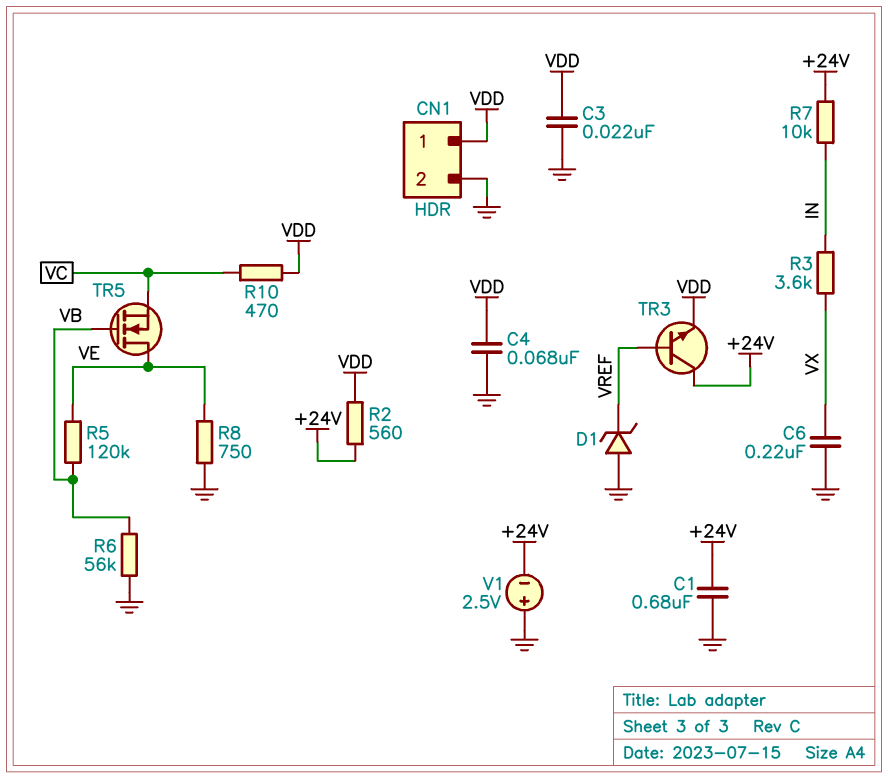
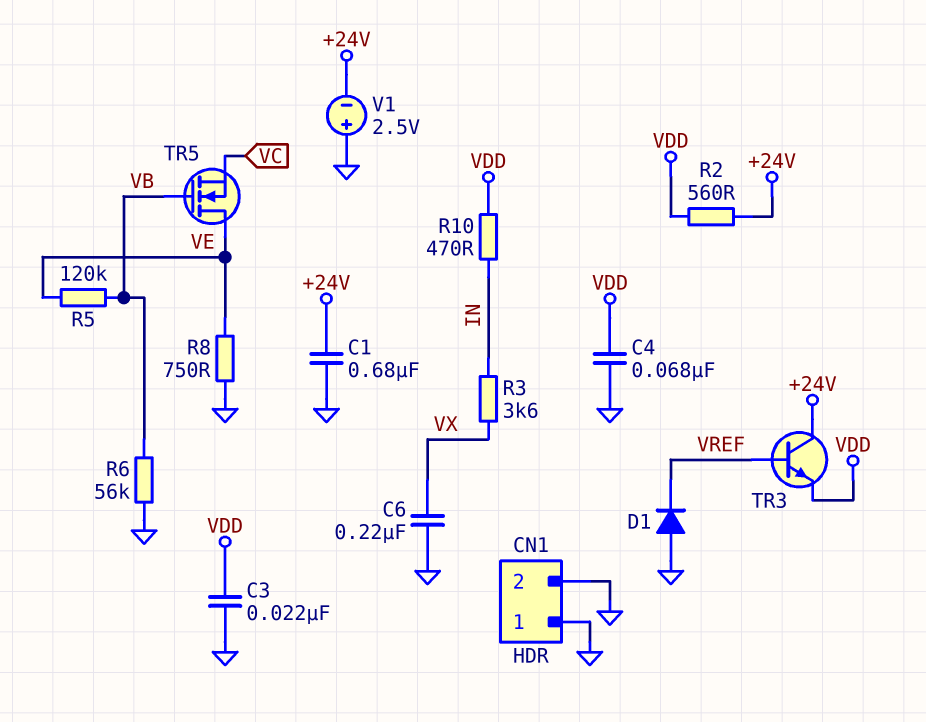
CN1 pin 1: VDD -> GND
D1: zener (A GND, K VREF) -> diode (A GND, K VREF)
R7: 10k (+24V, IN) -> none
R10: 470 (VC, VDD) -> 470 (IN, VDD)

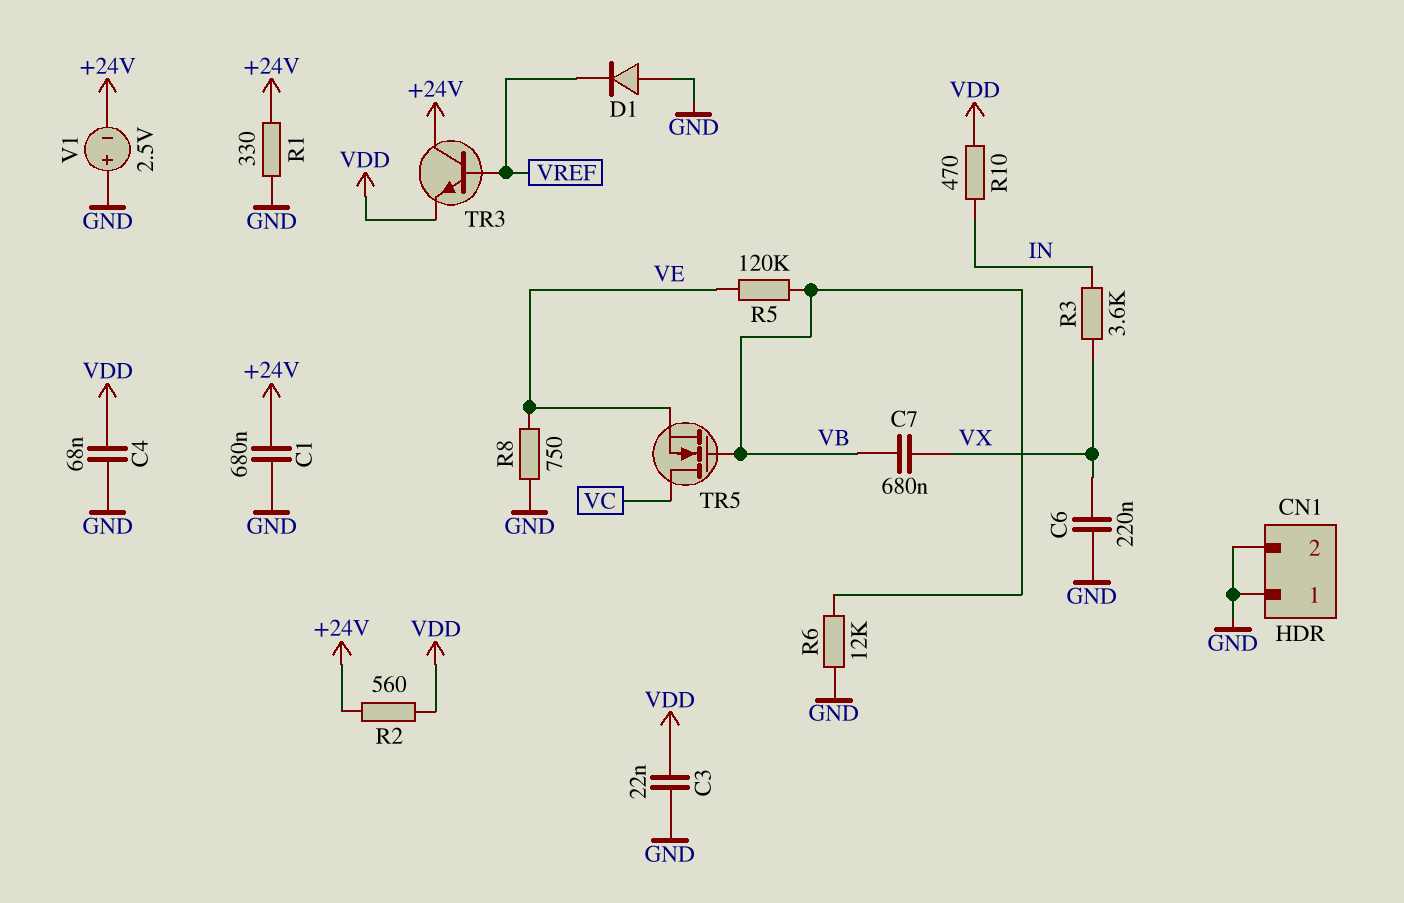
C7: none -> 680nF (VB, VX)
R1: none -> 330 (+24V, GND)
R6: 56k (GND, VB) -> 12k (GND, VB)
TR5: NMOS (G VB, D VE, S VC) -> NMOS (G VB, D VC, S VE)

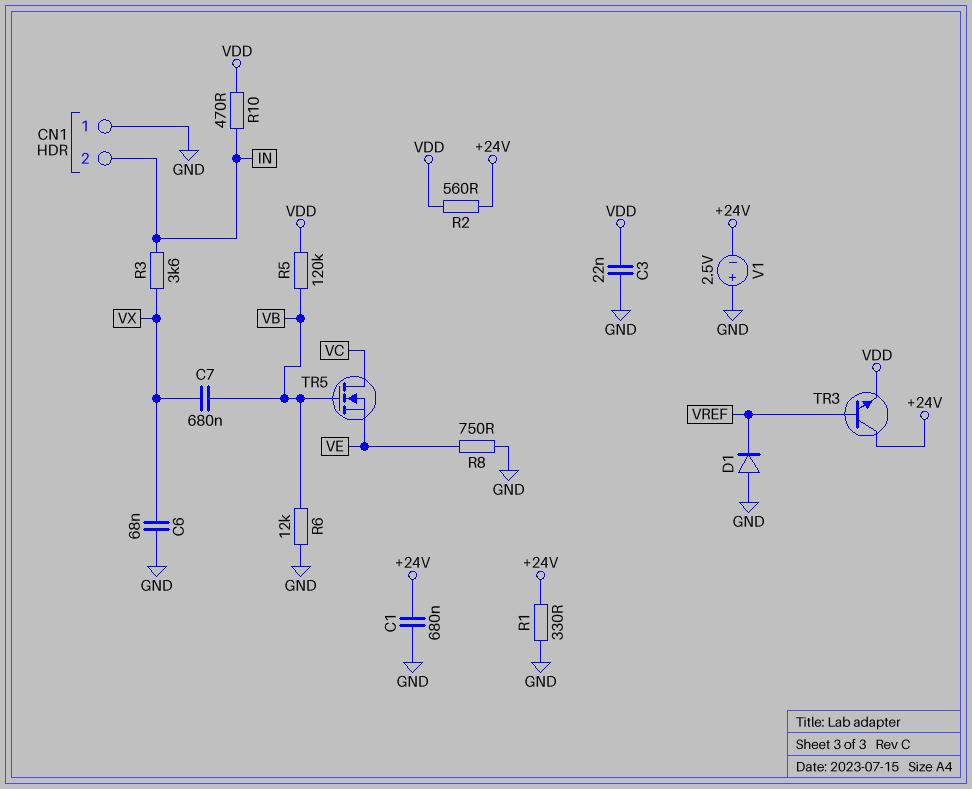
C4: 68nF (GND, VDD) -> none
C6: 220nF (GND, VX) -> 68nF (GND, VX)
CN1 pin 2: GND -> IN
R5: 120k (VB, VE) -> 120k (VB, VDD)

